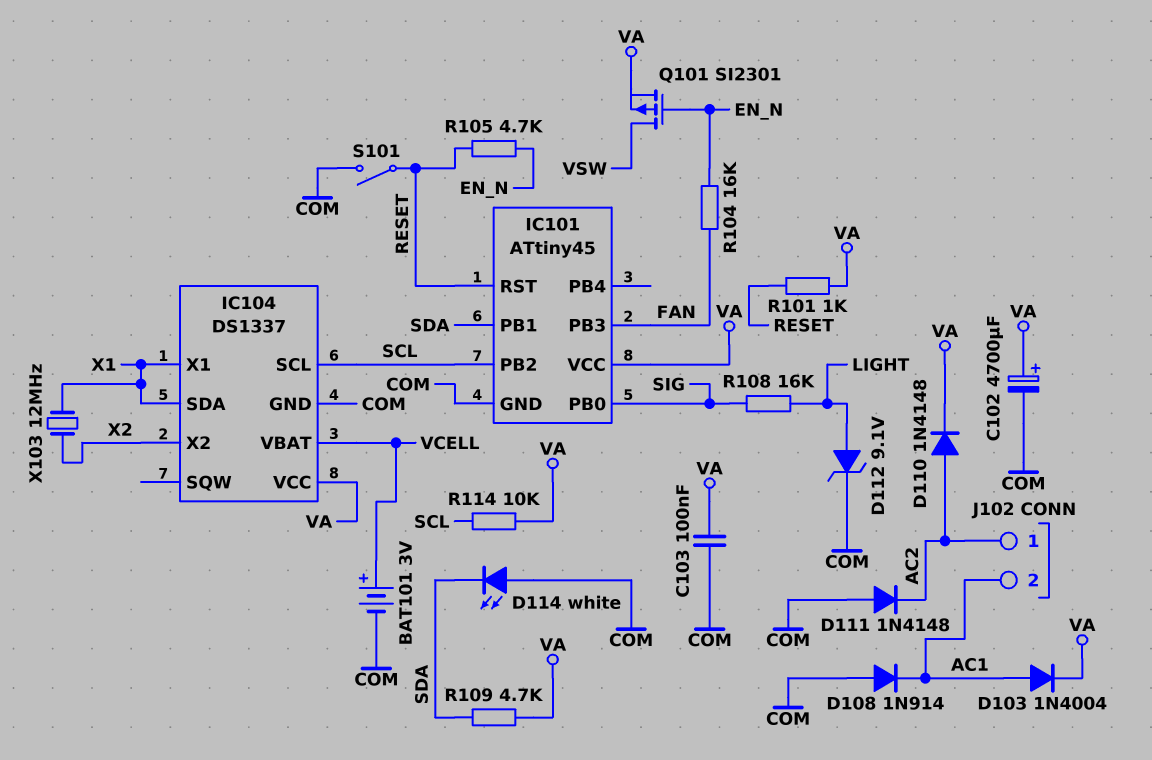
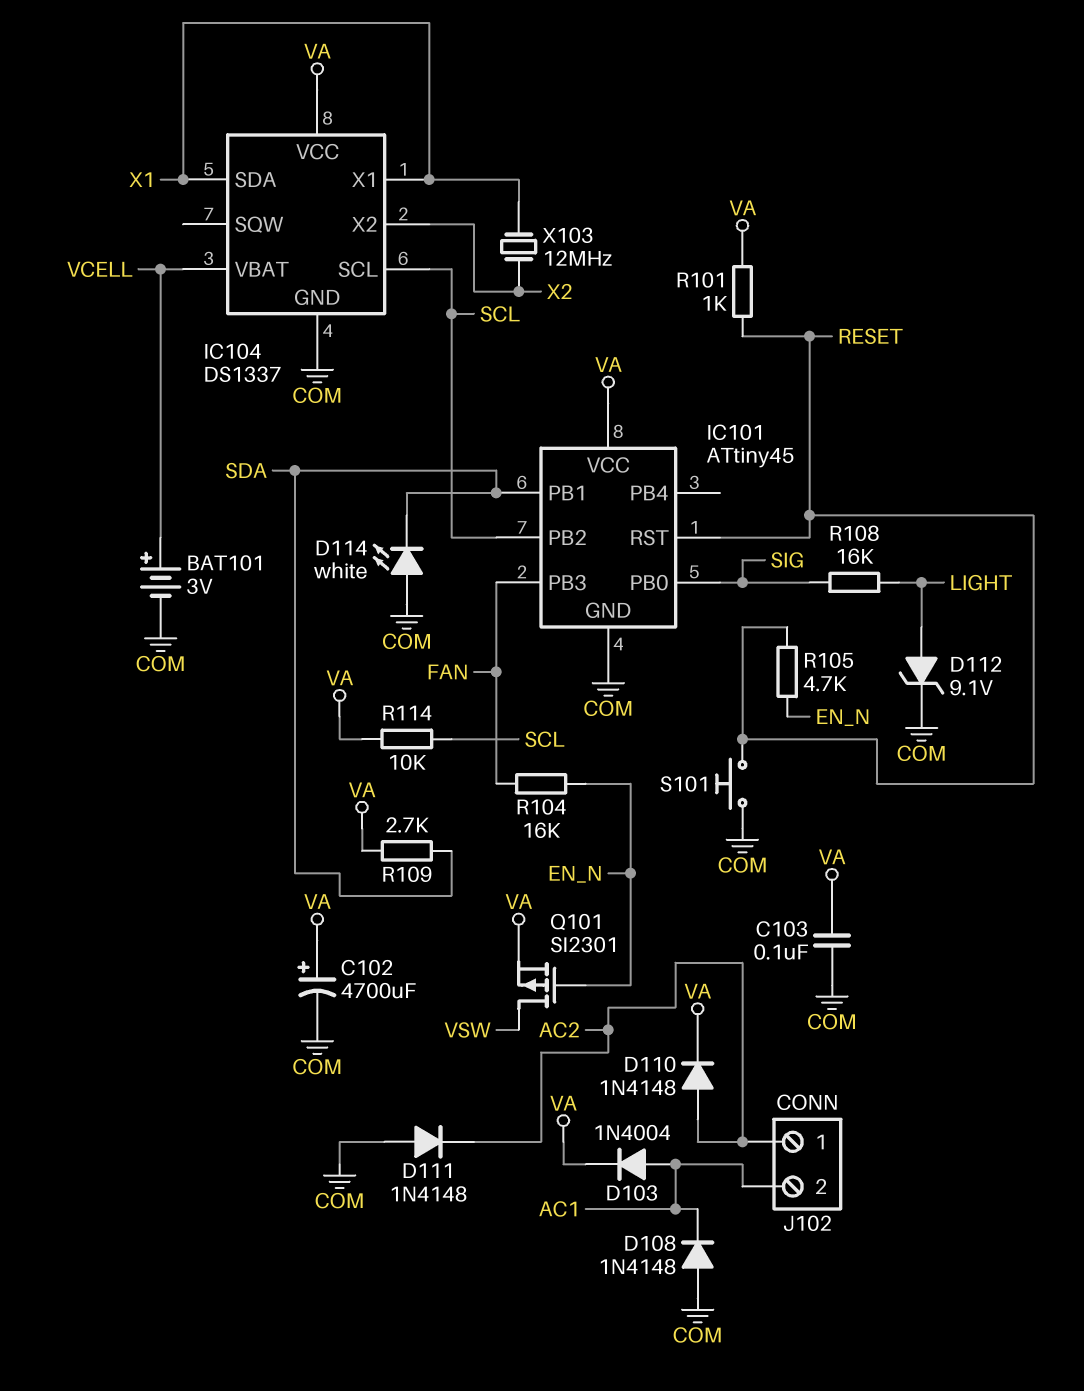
D108: diode 1N914 (A COM, K AC1) -> diode 1N4148 (A COM, K AC1)
R109: 4.7k (SDA, VA) -> 2.7k (SDA, VA)
S101: switch (COM, RESET) -> button (COM, RESET)

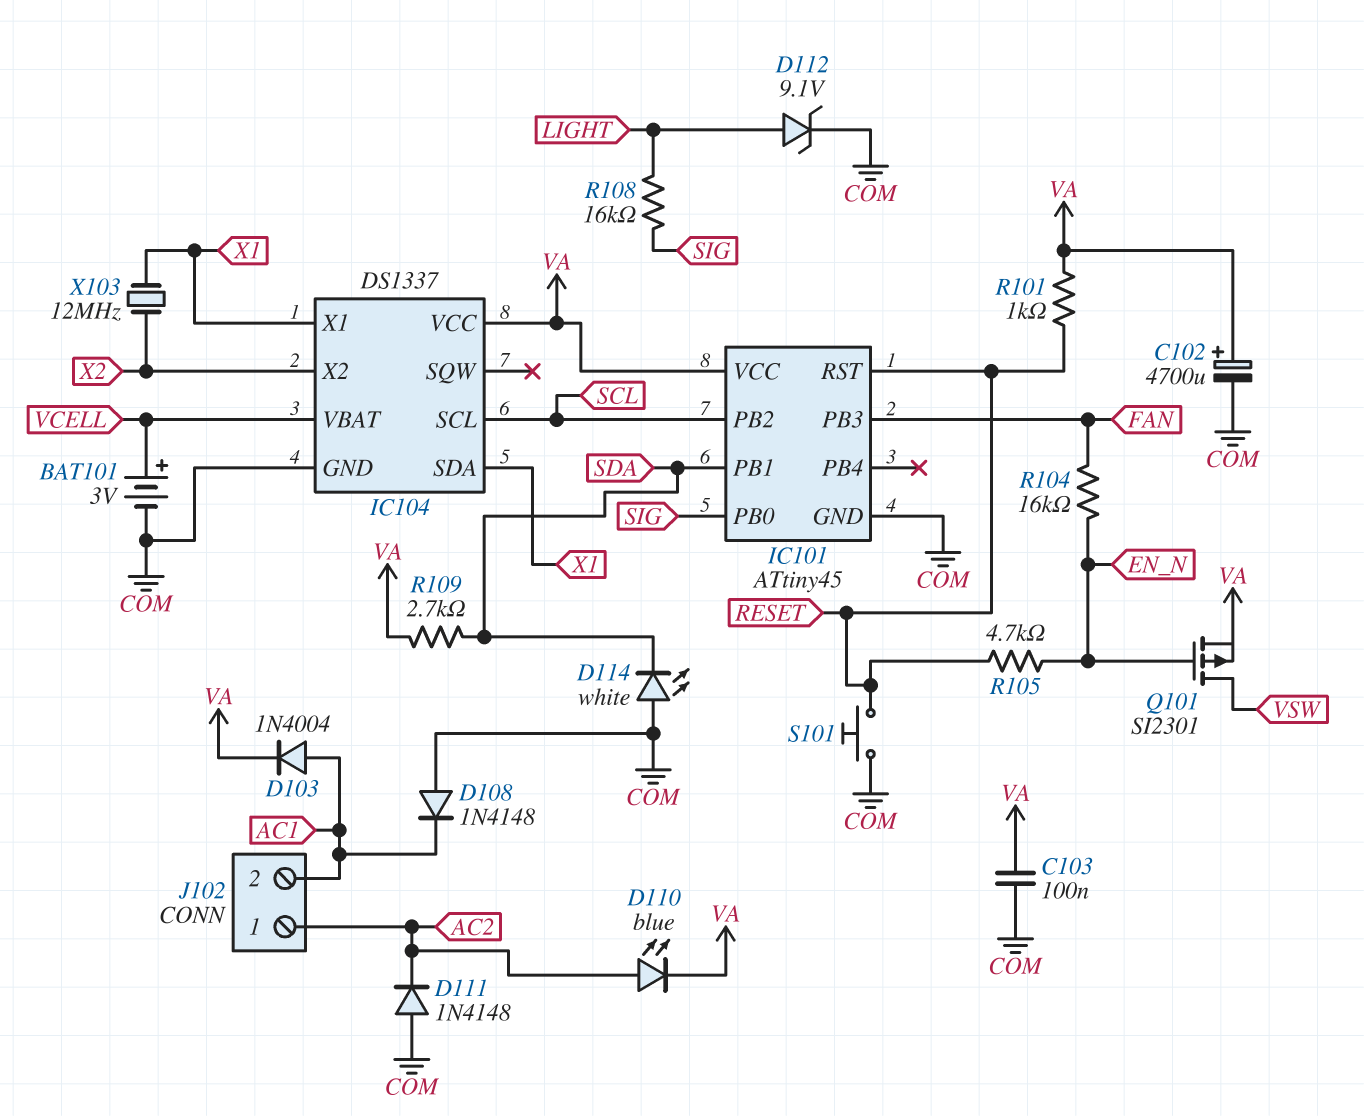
D110: diode 1N4148 (A AC2, K VA) -> LED blue (A AC2, K VA)
R114: 10k (SCL, VA) -> none

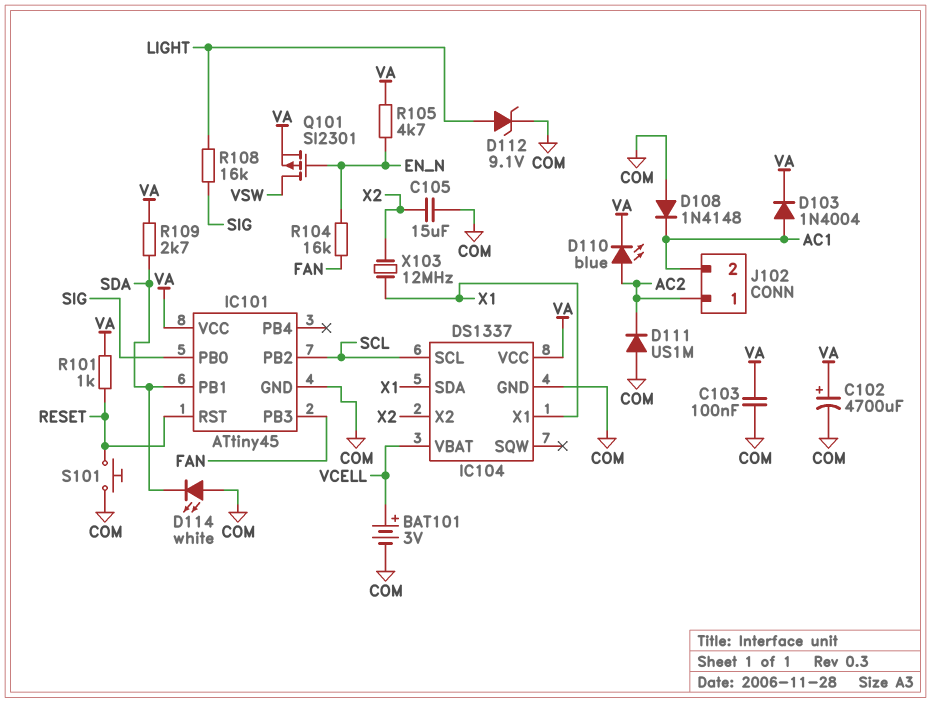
C105: none -> 15uF (COM, X2)
D111: diode 1N4148 (A COM, K AC2) -> diode US1M (A COM, K AC2)
R105: 4.7k (EN_N, RESET) -> 4.7k (EN_N, VA)

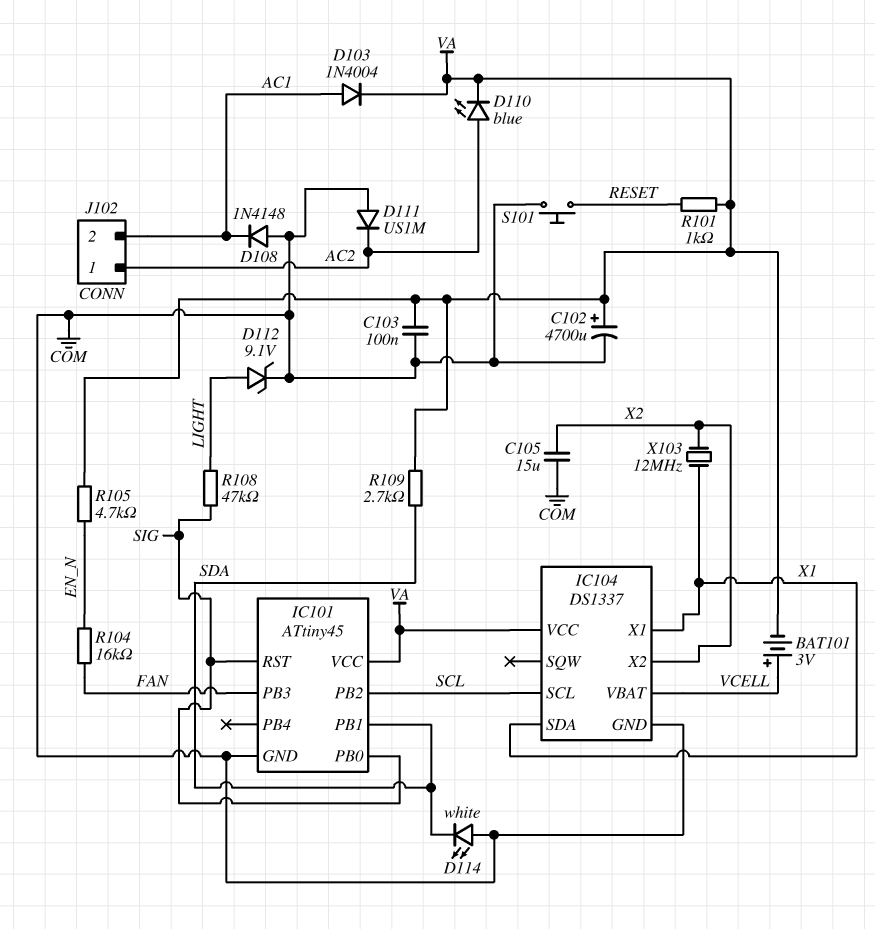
BAT101: 3V (plus VCELL, minus COM) -> 3V (plus VCELL, minus VA)
IC101 pin RST: RESET -> SIG
Q101: PMOS SI2301 (G EN_N, D VSW, S VA) -> none
R108: 16k (LIGHT, SIG) -> 47k (LIGHT, SIG)

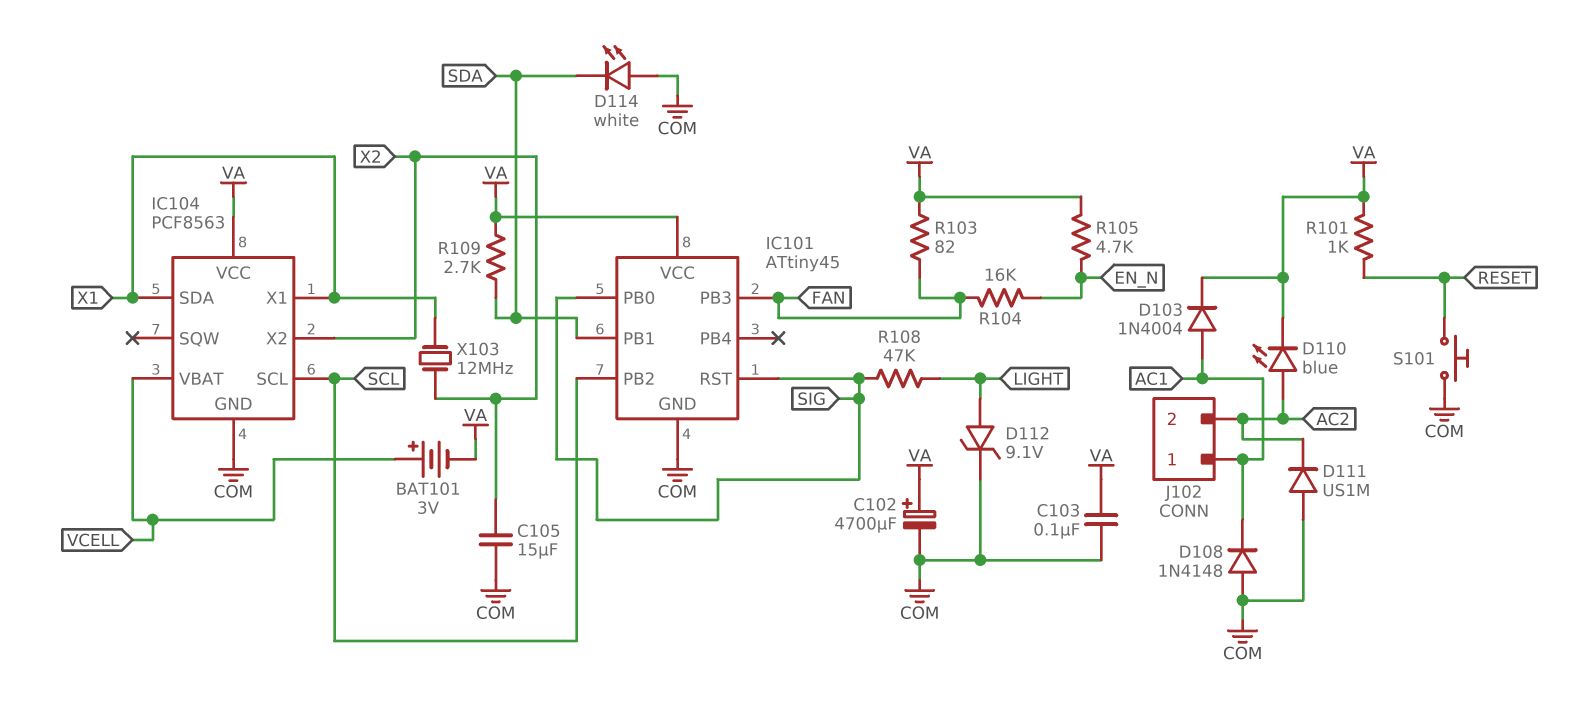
IC104: DS1337 -> PCF8563
J102 pin 1: AC2 -> AC1
J102 pin 2: AC1 -> AC2
R103: none -> 82 (FAN, VA)

